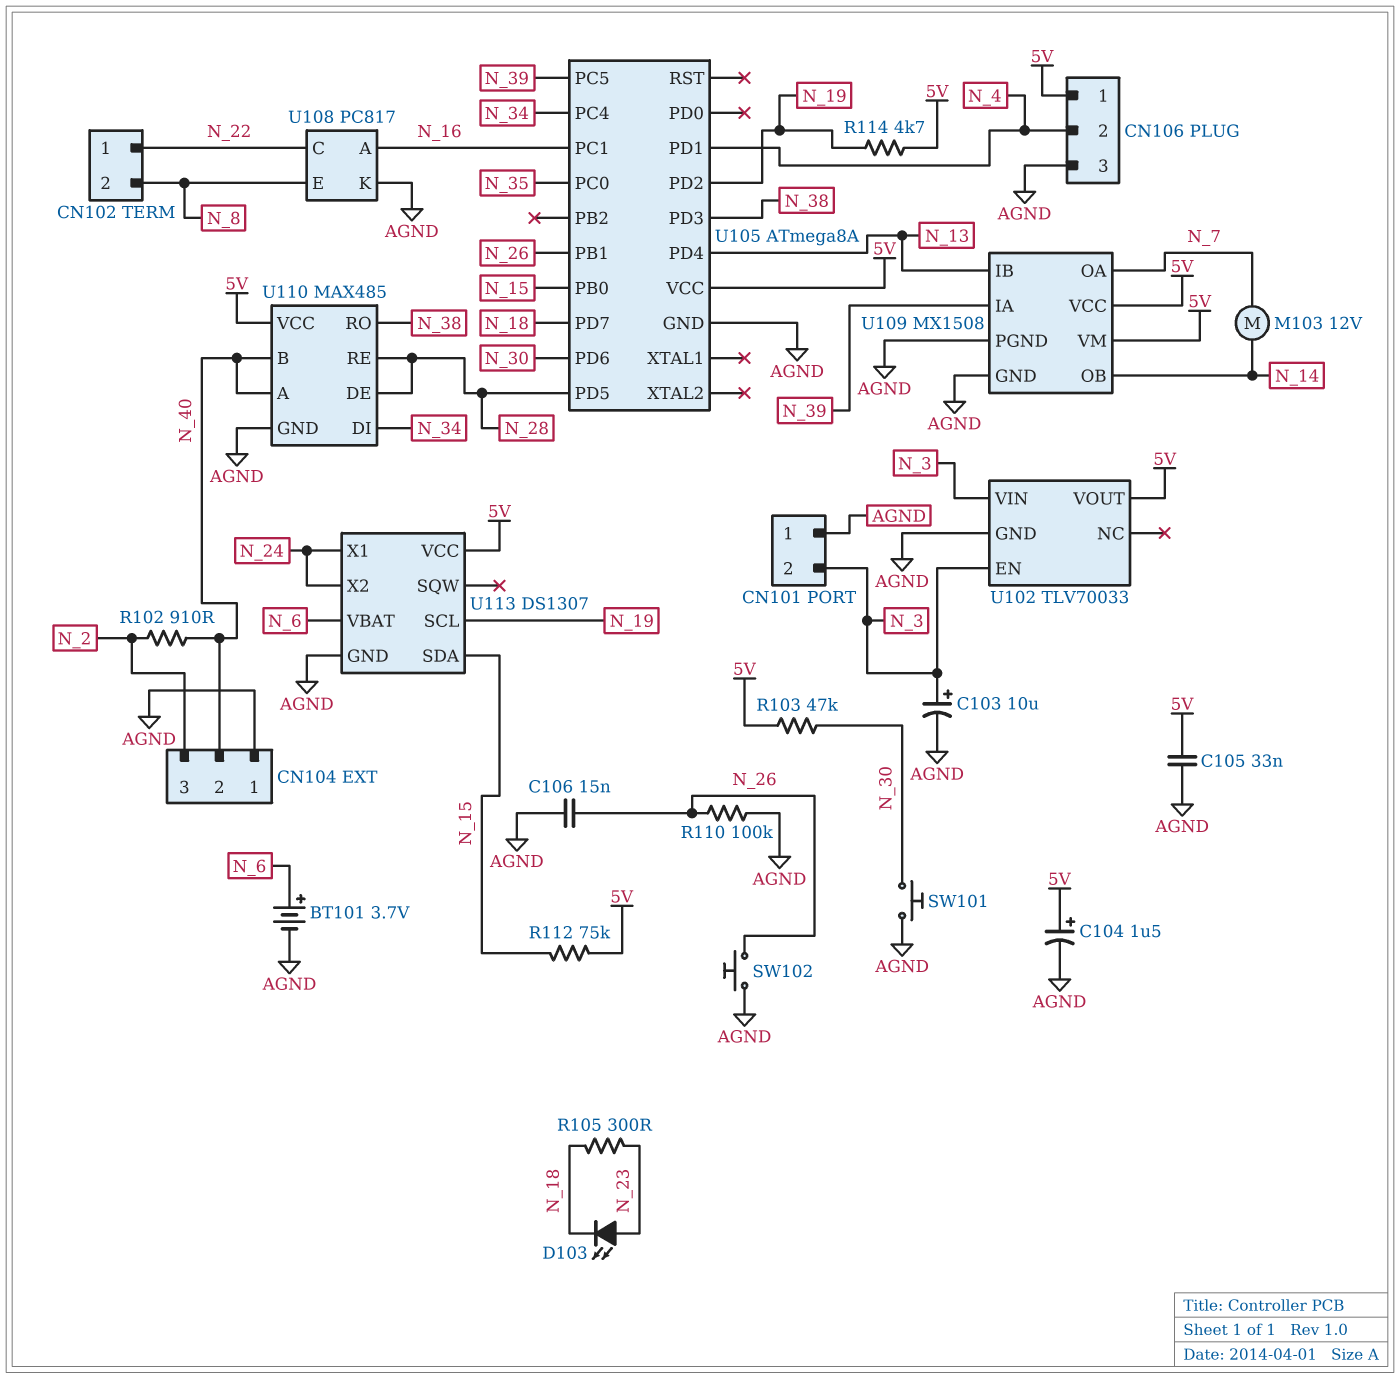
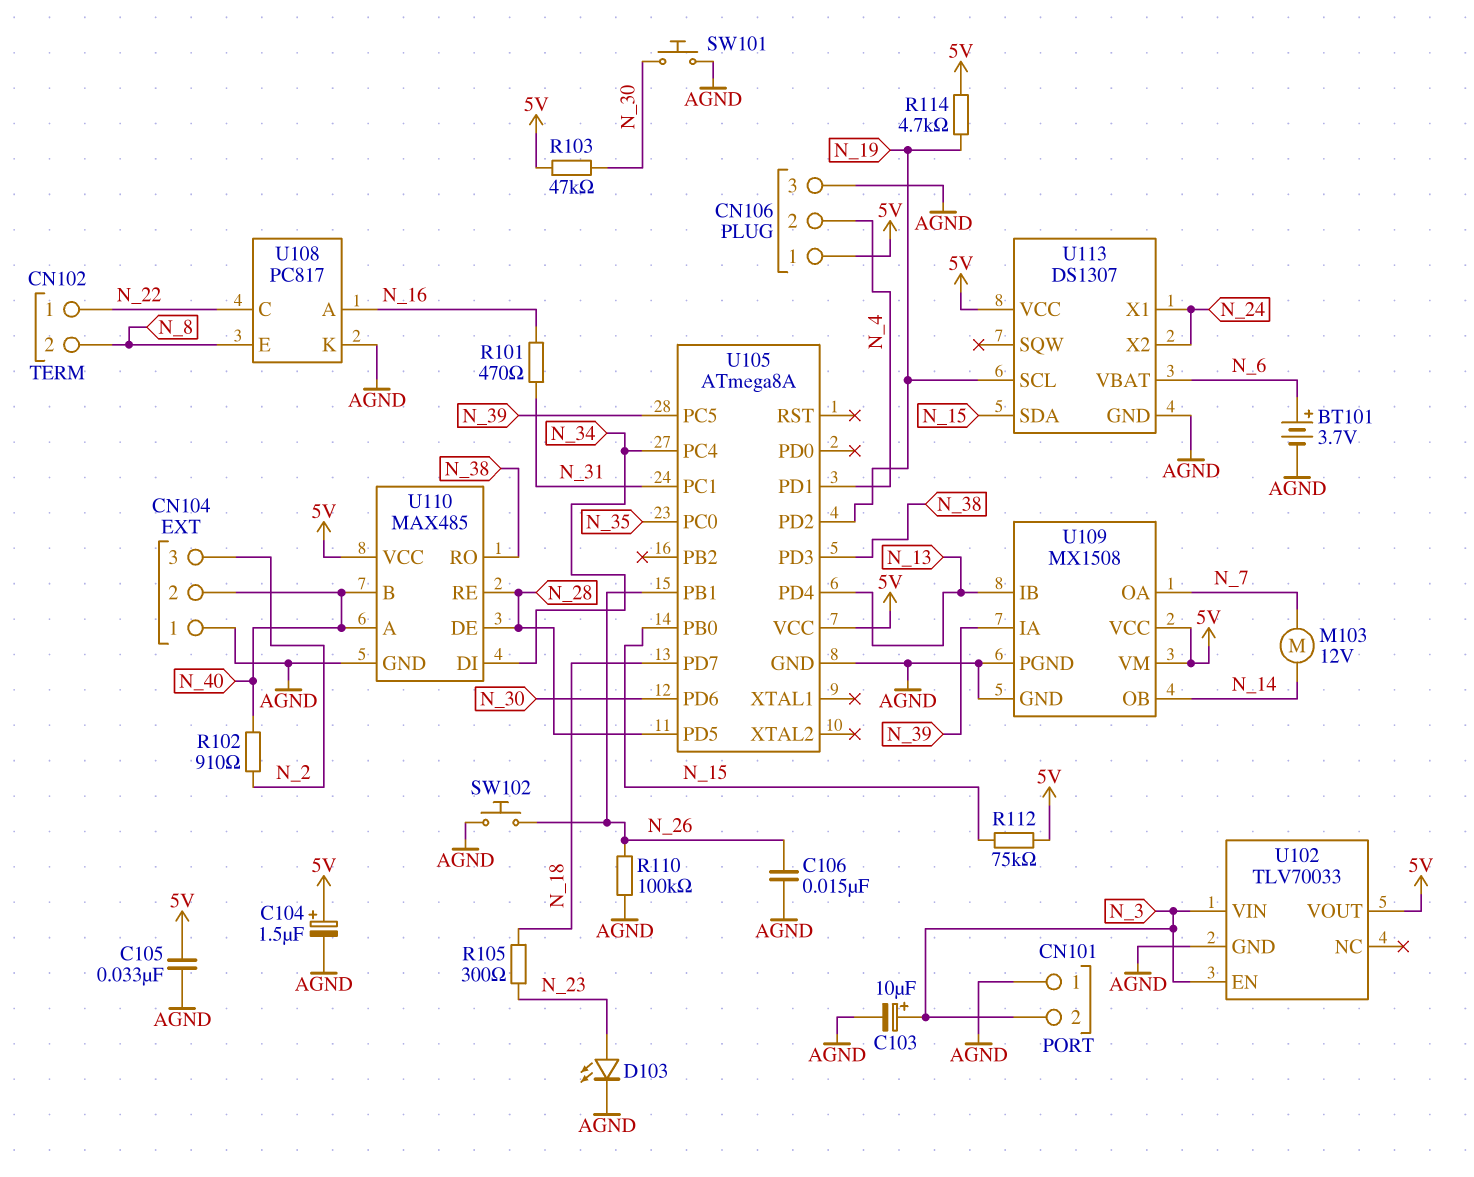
D103: LED (A N_23, K N_18) -> LED (A N_23, K AGND)
R101: none -> 470 (N_16, N_31)
U105 pin PC1: N_16 -> N_31

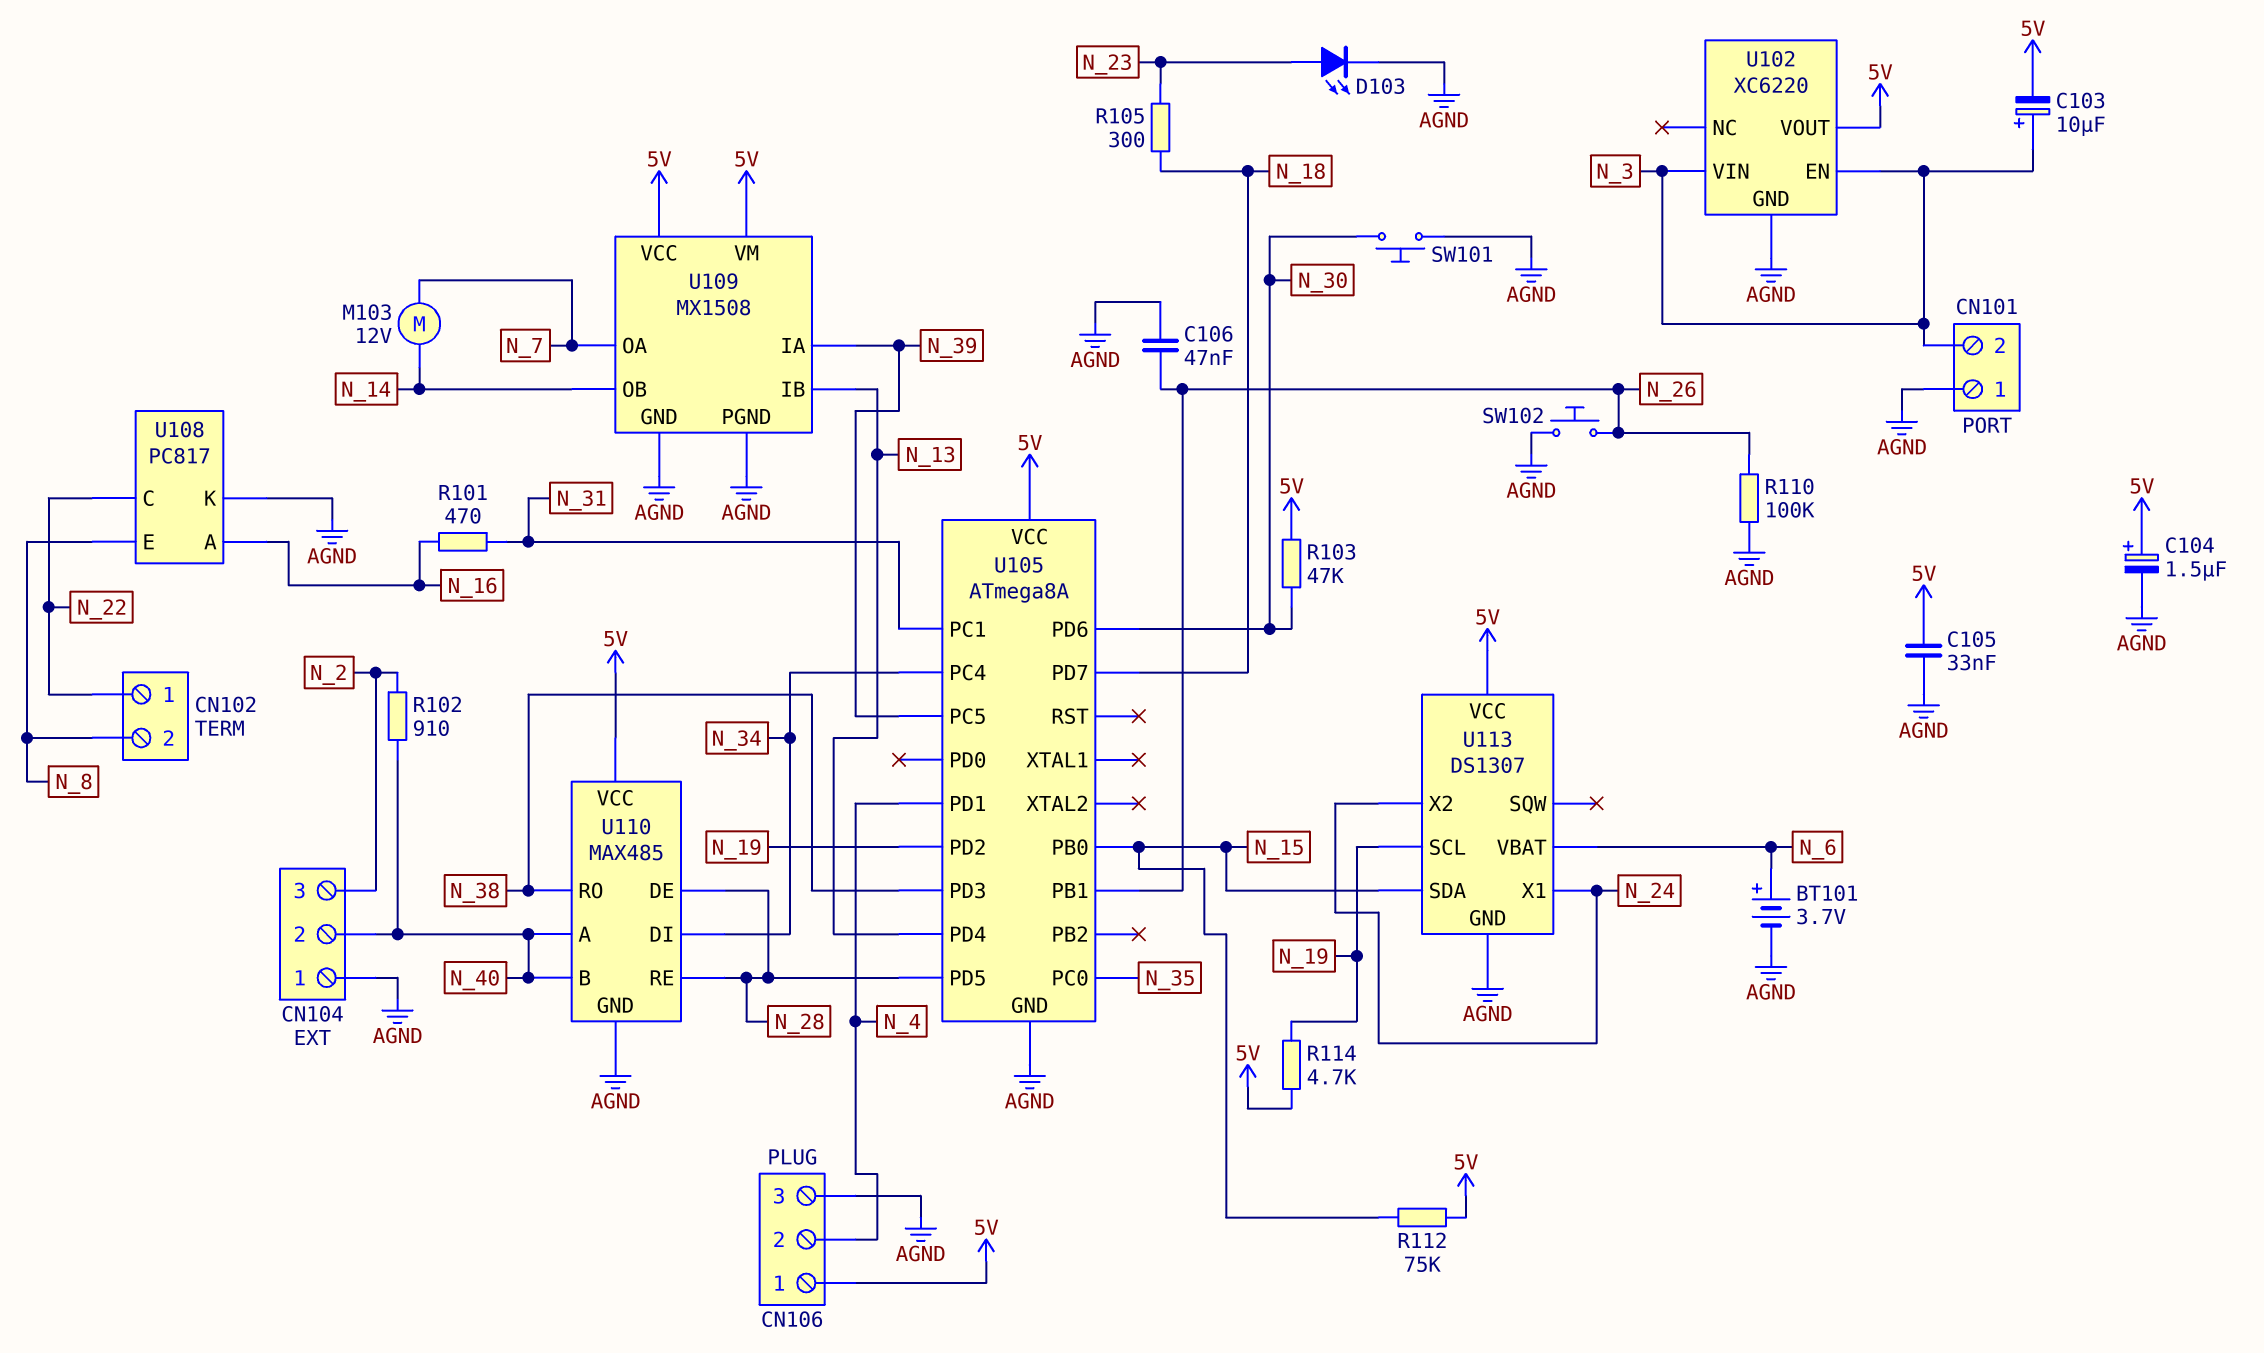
C103: 10uF (plus N_3, minus AGND) -> 10uF (plus N_3, minus 5V)
C106: 15nF (AGND, N_26) -> 47nF (AGND, N_26)
U102: TLV70033 -> XC6220

